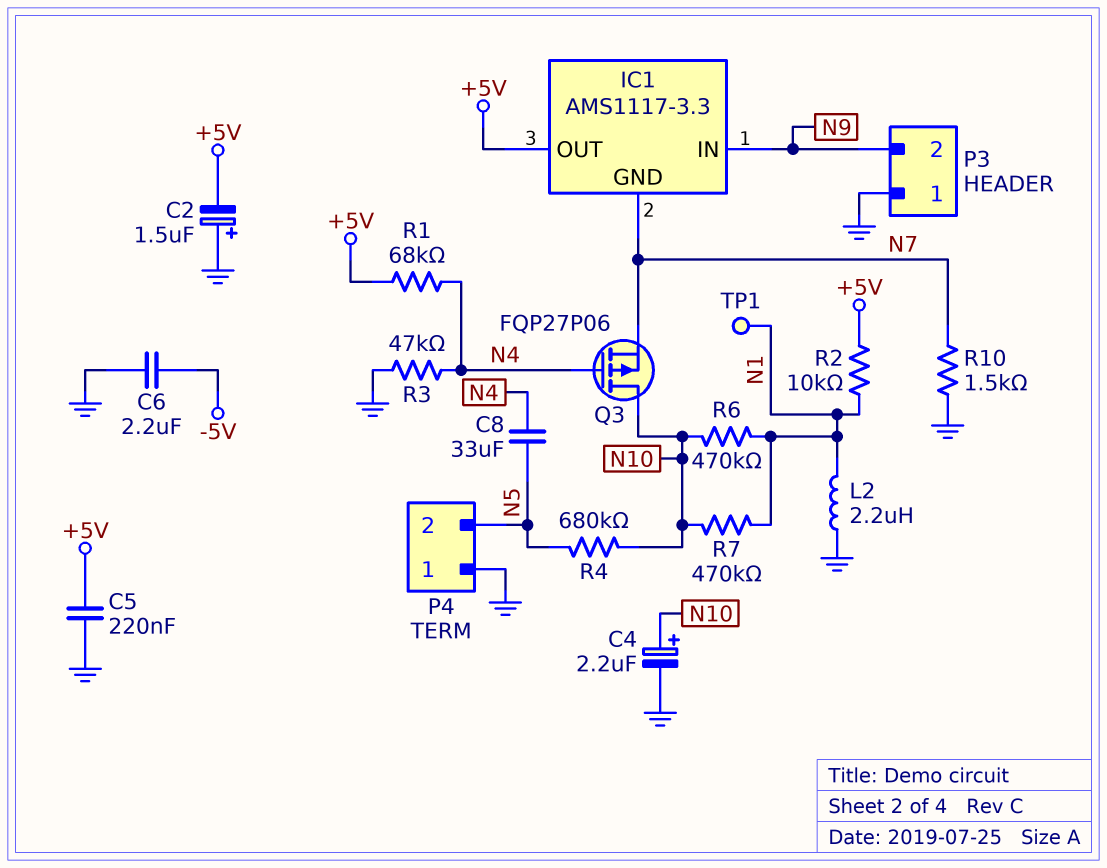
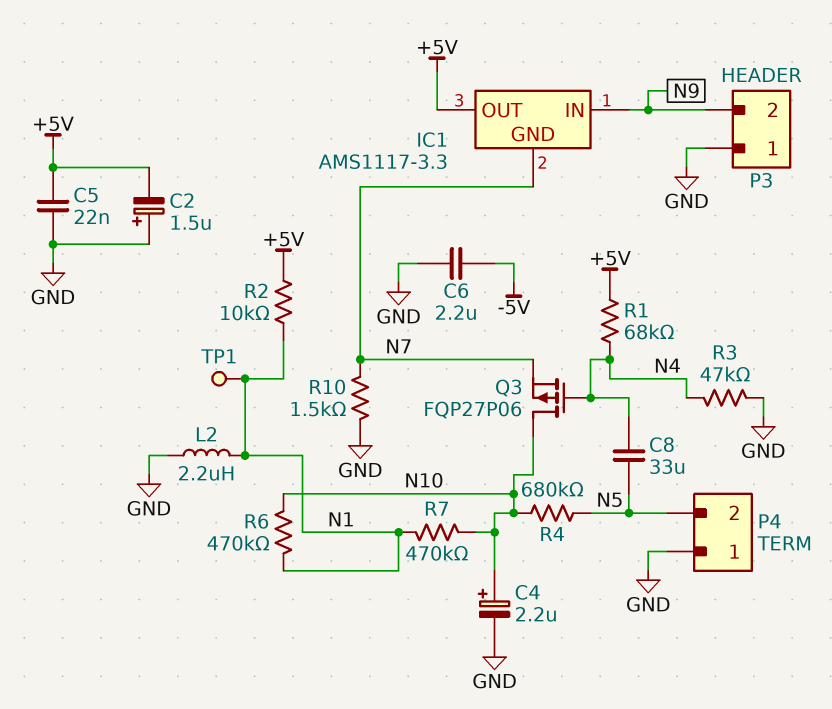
C5: 220nF (+5V, GND) -> 22nF (+5V, GND)

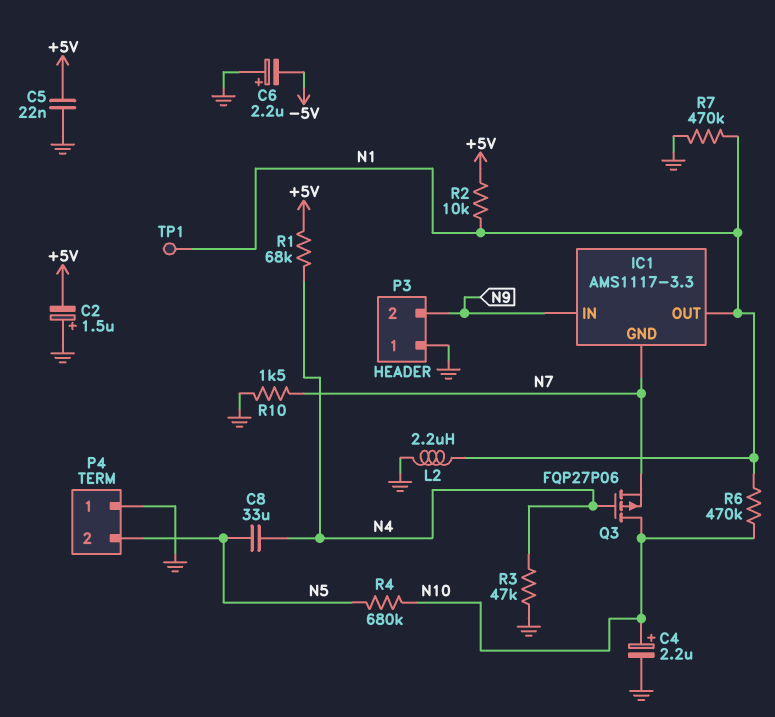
C6: 2.2uF (-5V, GND) -> 2.2uF (plus GND, minus -5V)
IC1 pin OUT: +5V -> N1
R7: 470k (N1, N10) -> 470k (GND, N1)

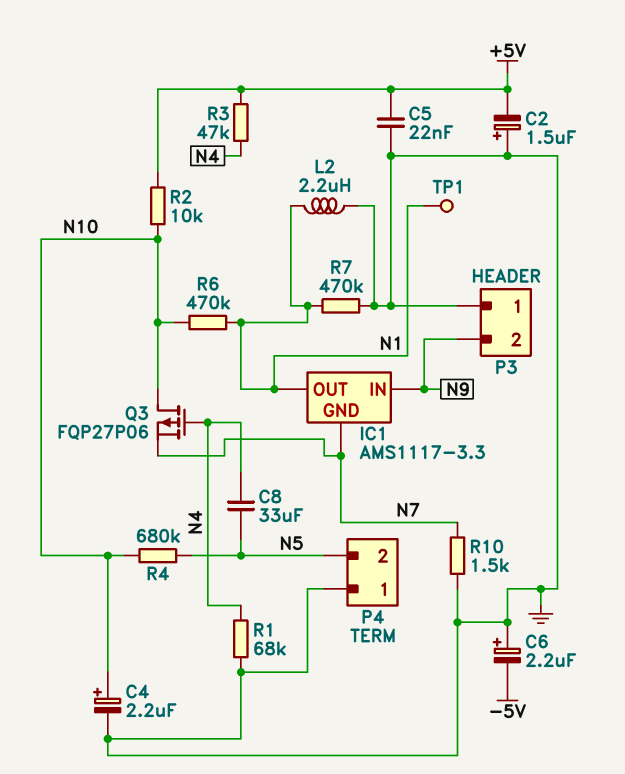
R1: 68k (+5V, N4) -> 68k (GND, N4)
R2: 10k (+5V, N1) -> 10k (+5V, N10)
R3: 47k (GND, N4) -> 47k (+5V, N4)

